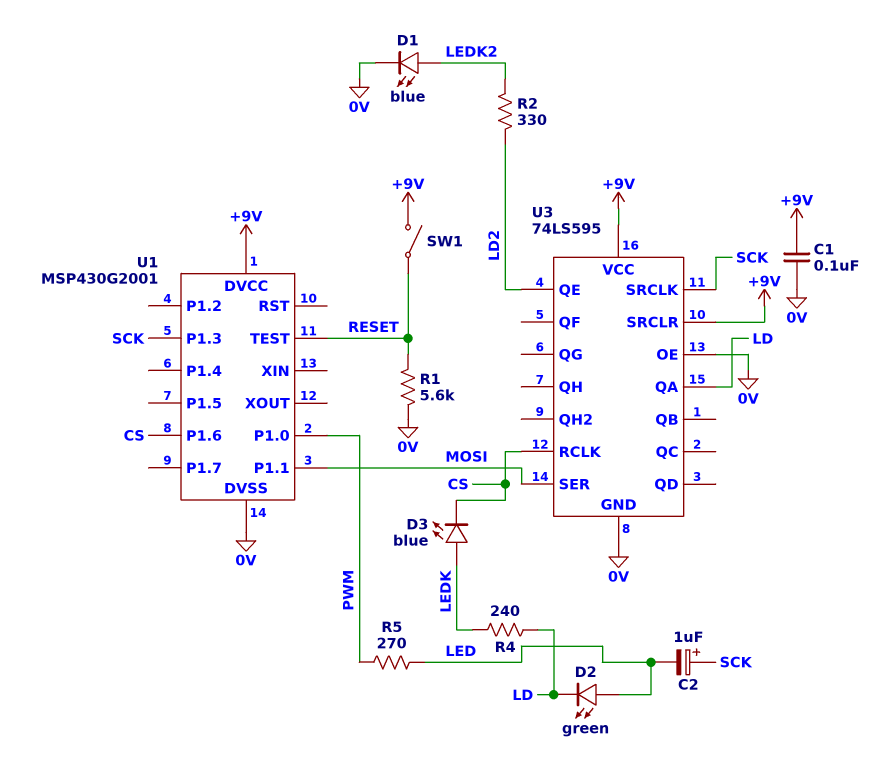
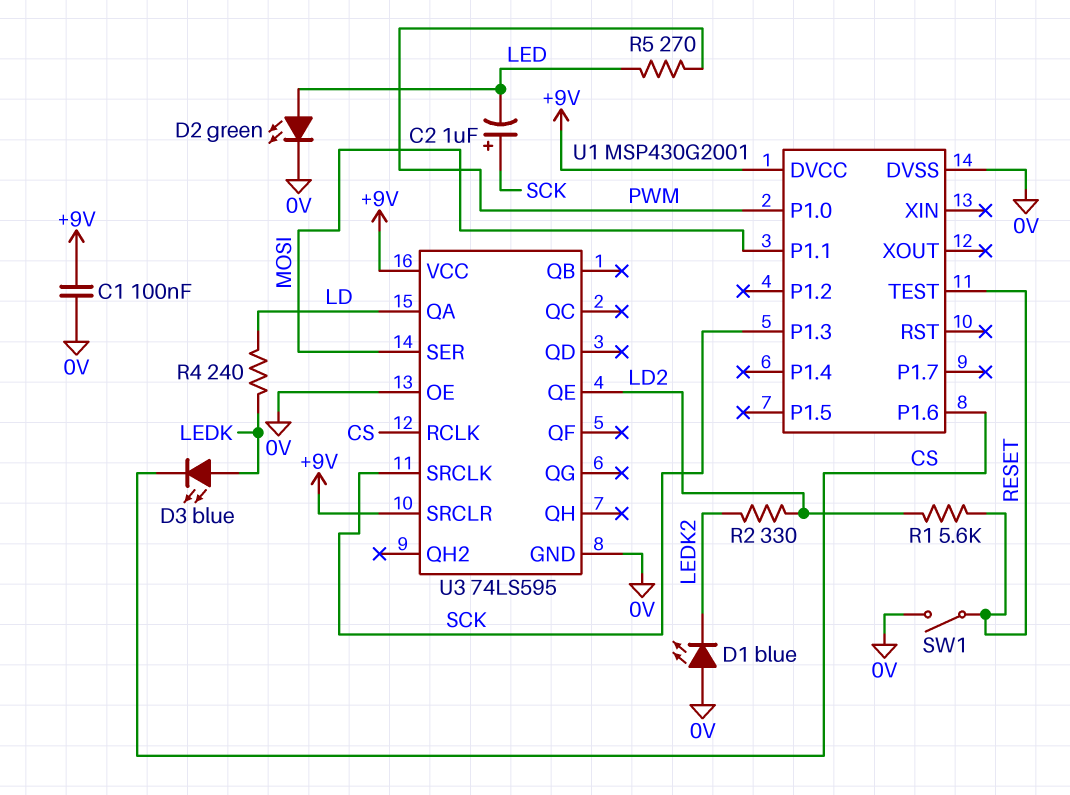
D1: LED blue (A LEDK2, K 0V) -> LED blue (A 0V, K LEDK2)
D2: LED green (A LED, K LD) -> LED green (A LED, K 0V)
R1: 5.6k (0V, RESET) -> 5.6k (LD2, RESET)
SW1: switch (+9V, RESET) -> switch (0V, RESET)

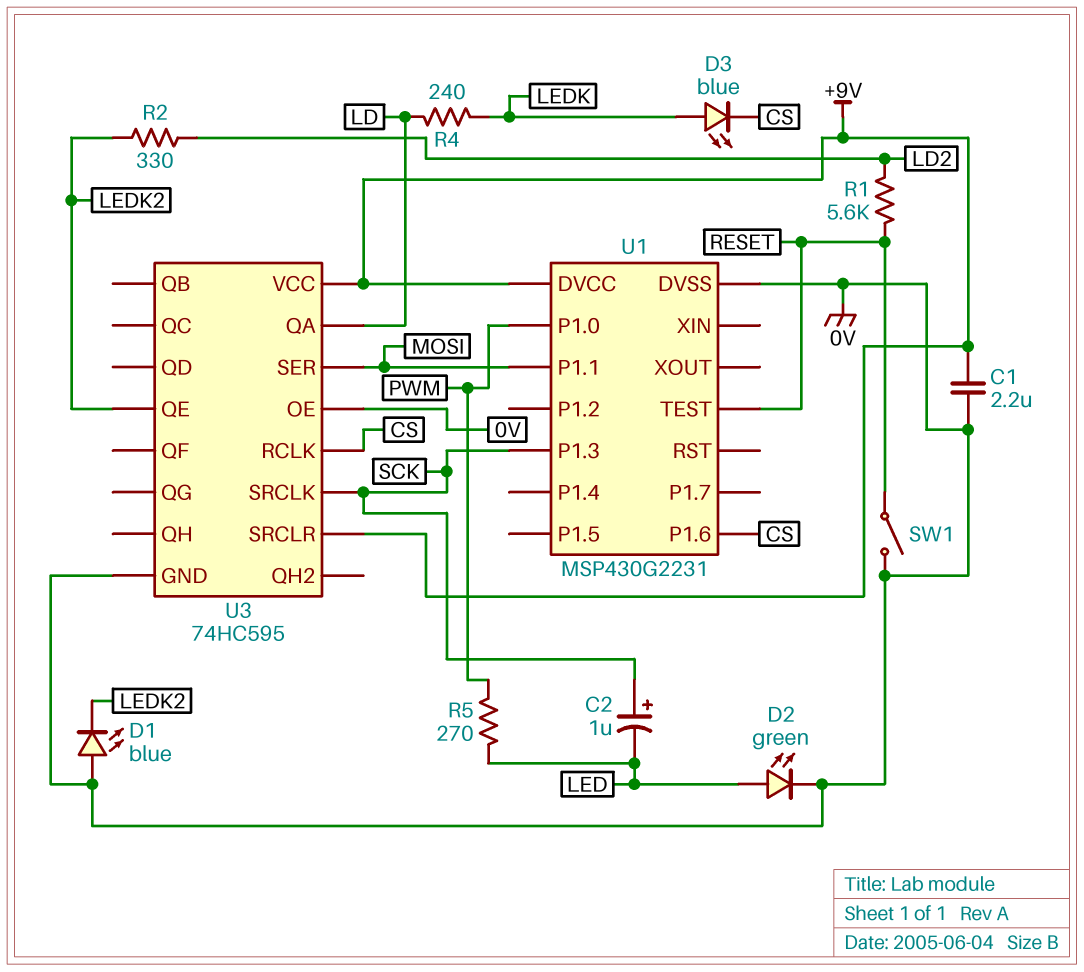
C1: 100nF (+9V, 0V) -> 2.2uF (+9V, 0V)
U1: MSP430G2001 -> MSP430G2231
U3: 74LS595 -> 74HC595
U3 pin QE: LD2 -> LEDK2

